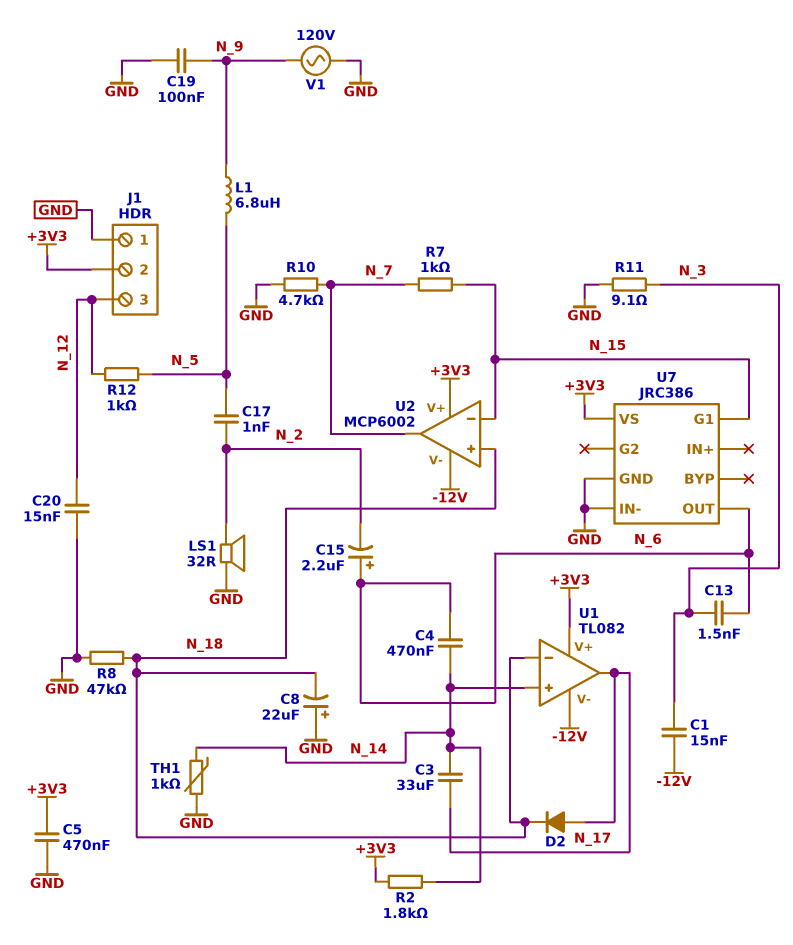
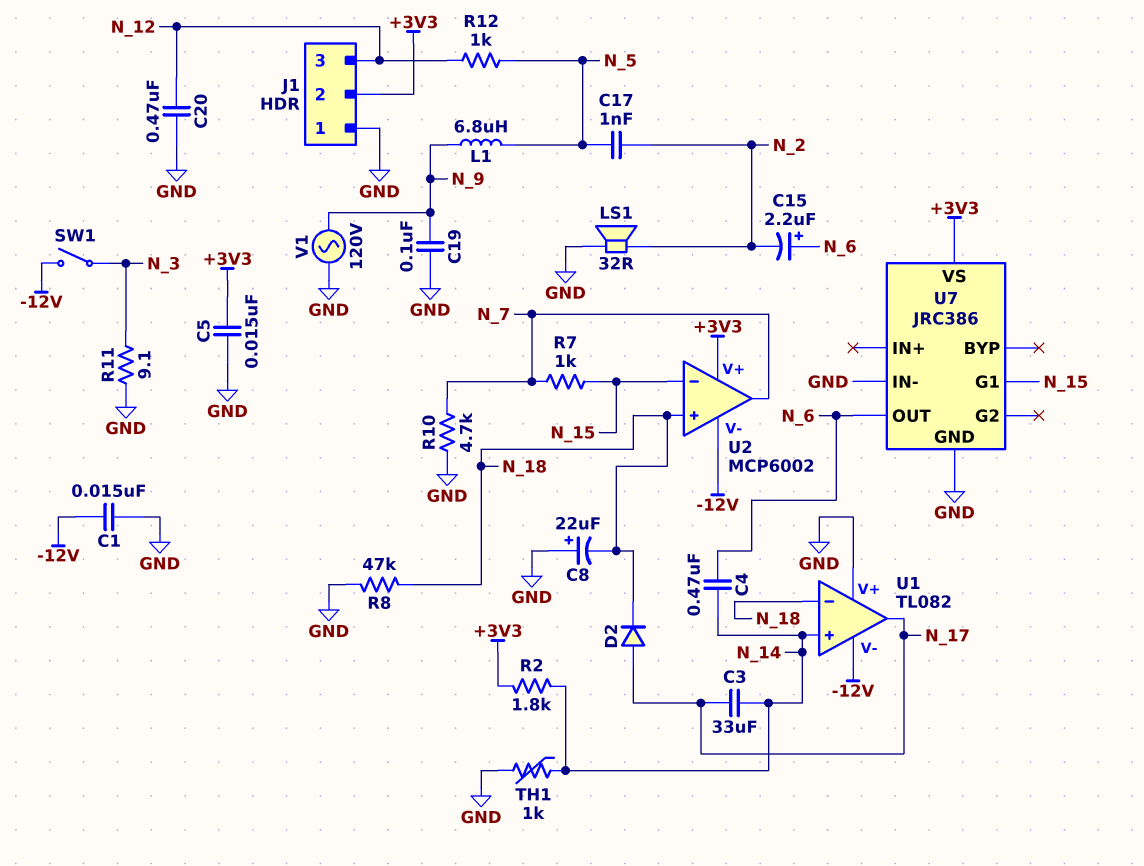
C1: 15nF (-12V, N_3) -> 15nF (-12V, GND)
C5: 470nF (+3V3, GND) -> 15nF (+3V3, GND)
C13: 1.5nF (N_3, N_6) -> none
C20: 15nF (GND, N_12) -> 470nF (GND, N_12)
SW1: none -> switch (-12V, N_3)
U1 pin V+: +3V3 -> GND

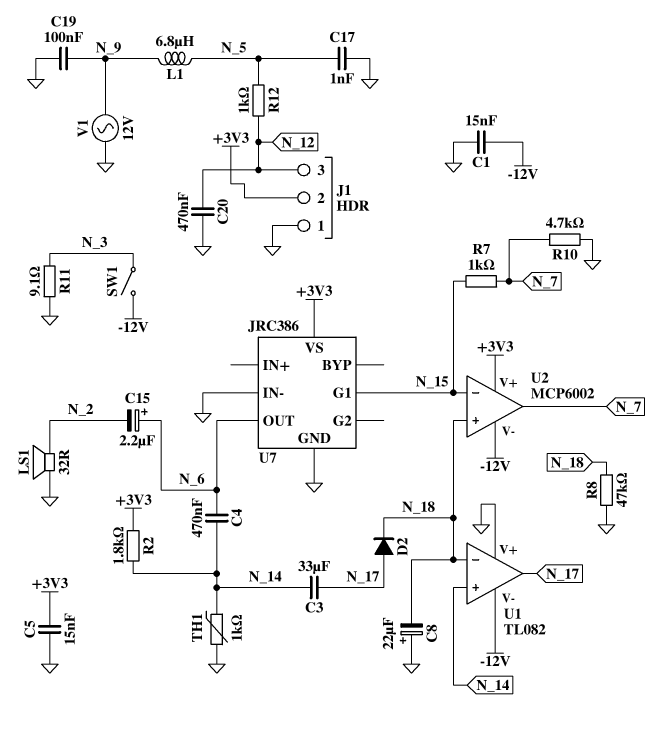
C17: 1nF (N_2, N_5) -> 1nF (GND, N_5)
V1: AC 120V (GND, N_9) -> AC 12V (GND, N_9)

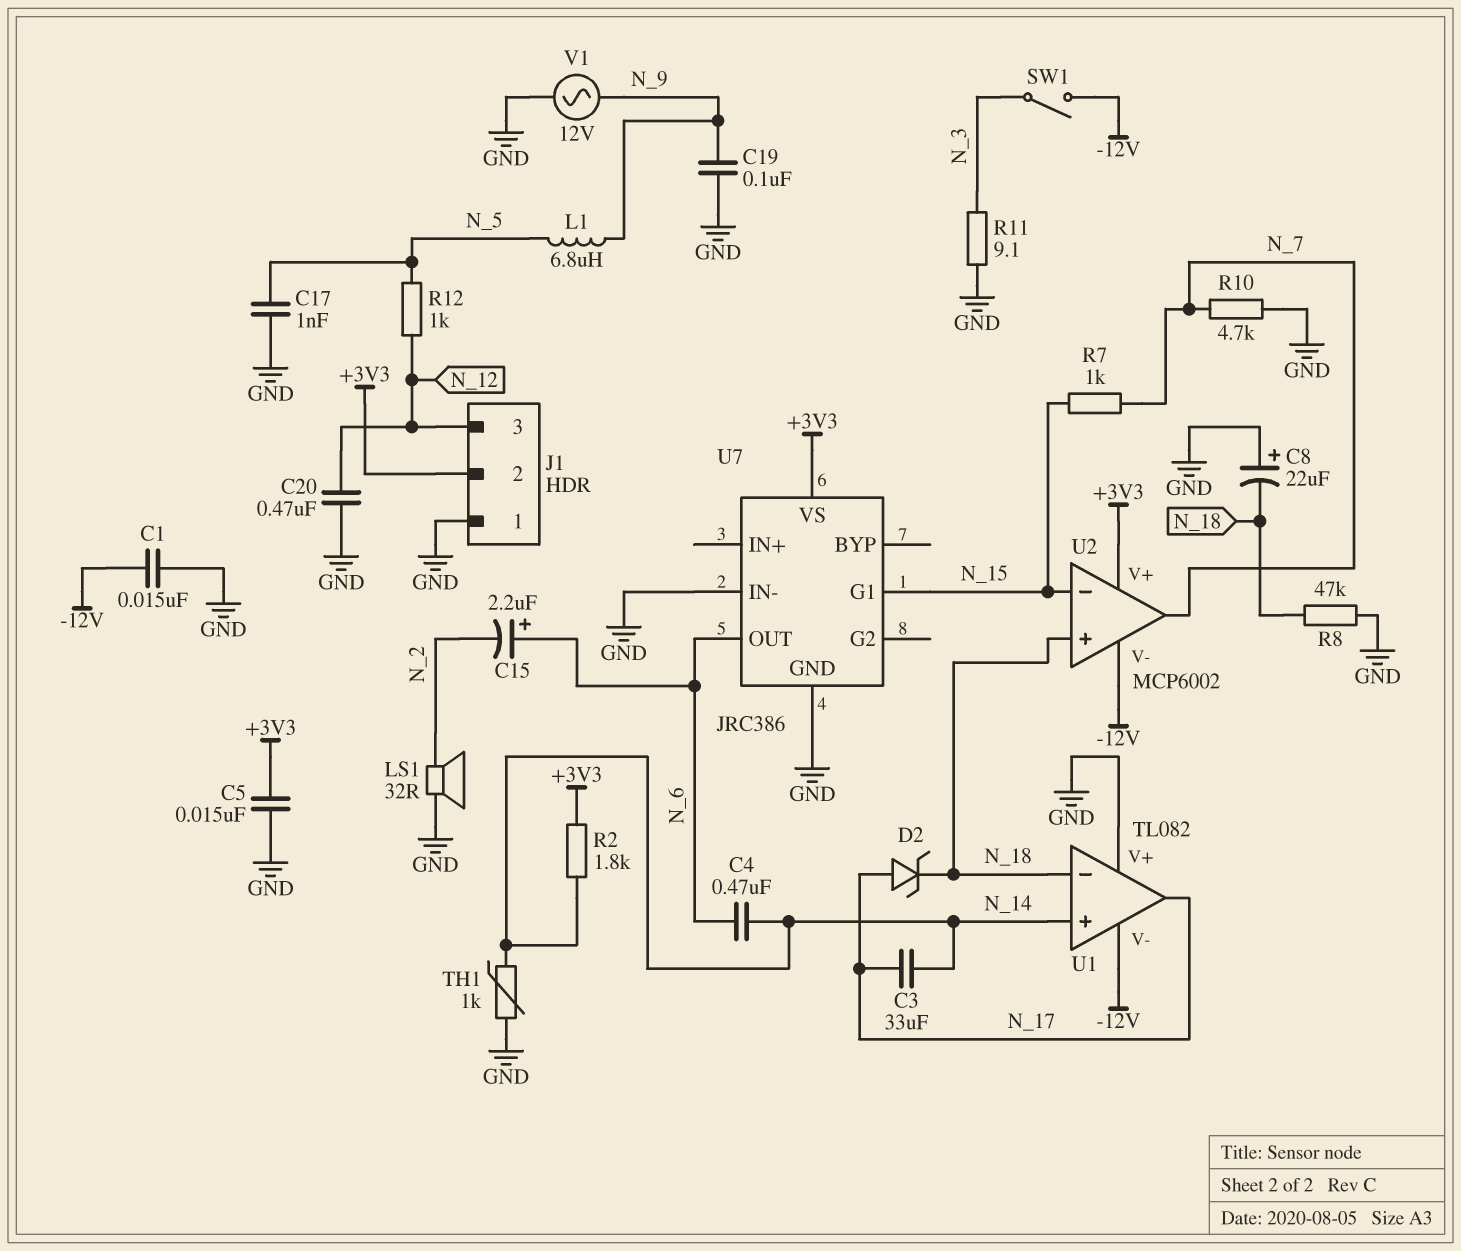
D2: diode (A N_17, K N_18) -> zener (A N_17, K N_18)

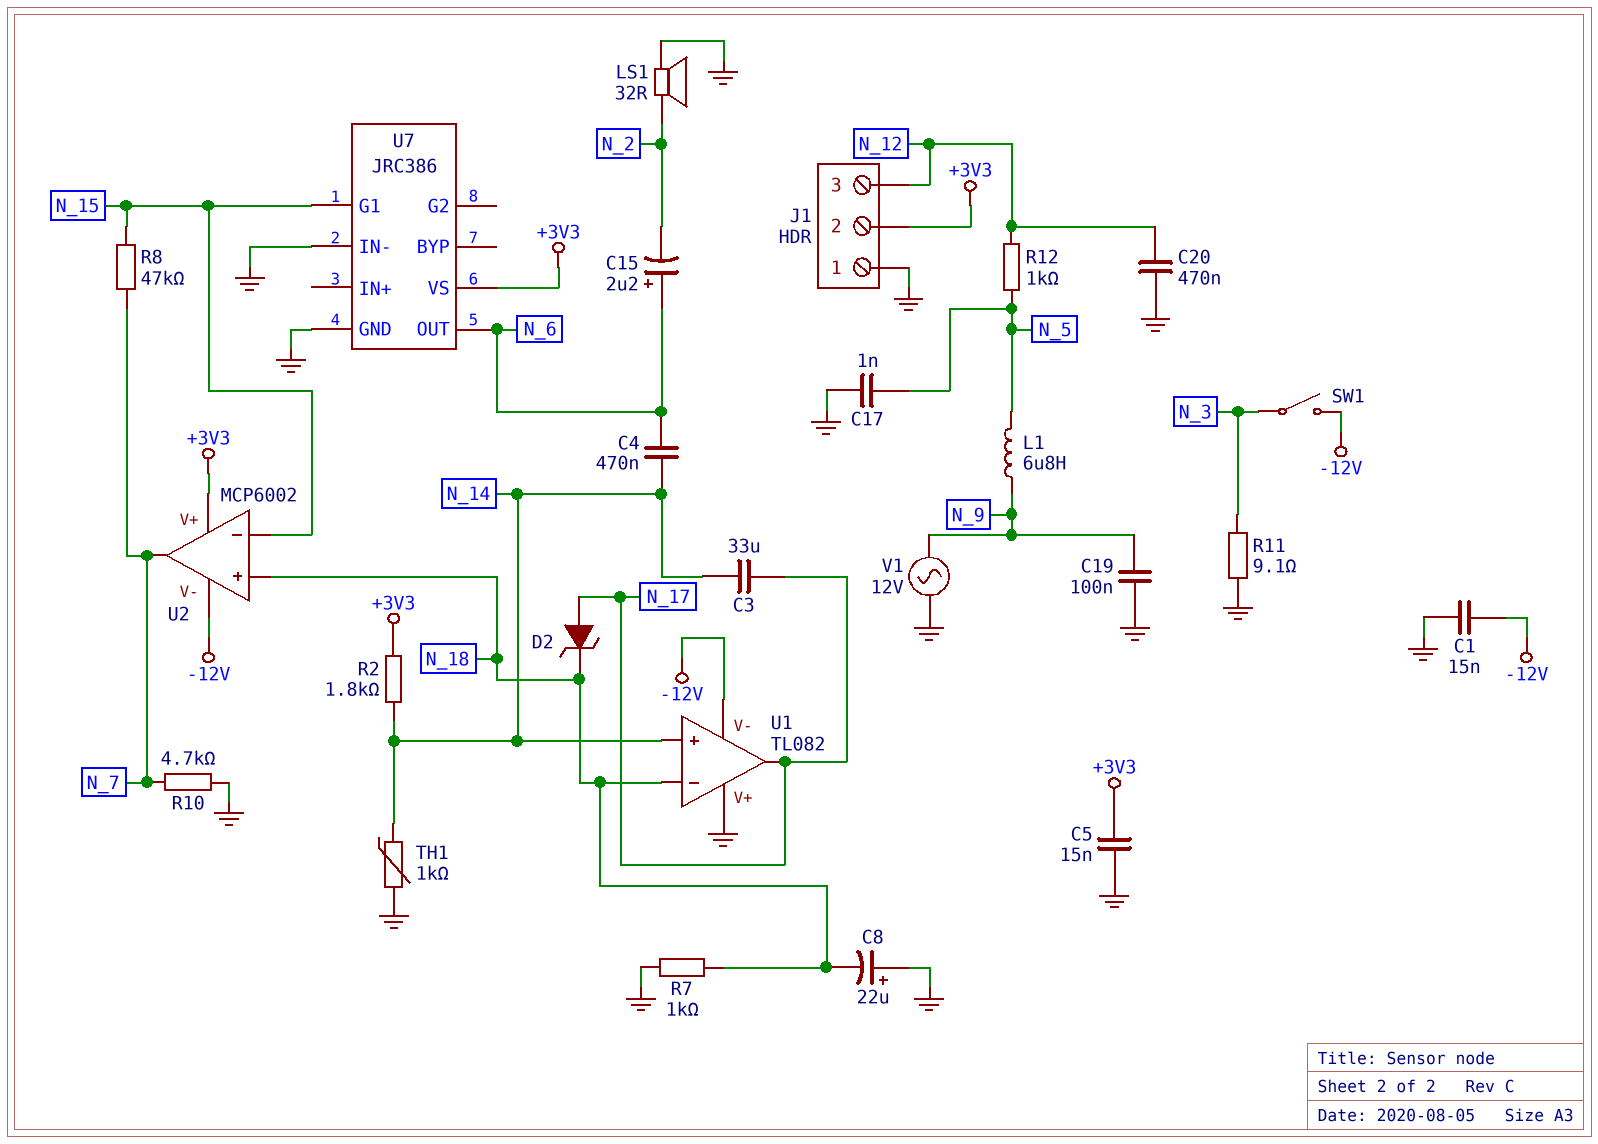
R7: 1k (N_7, N_15) -> 1k (GND, N_18)
R8: 47k (GND, N_18) -> 47k (N_7, N_15)

